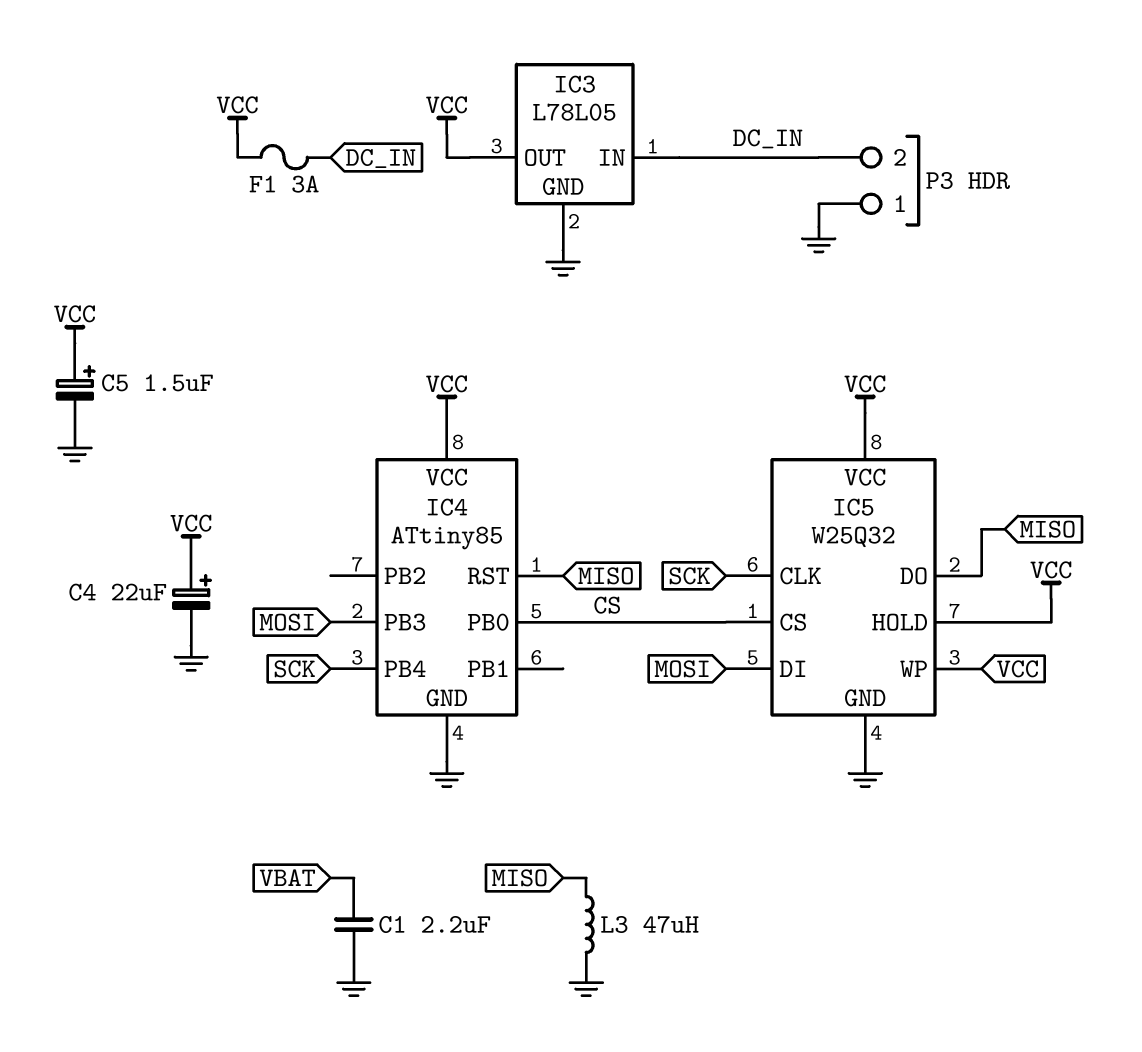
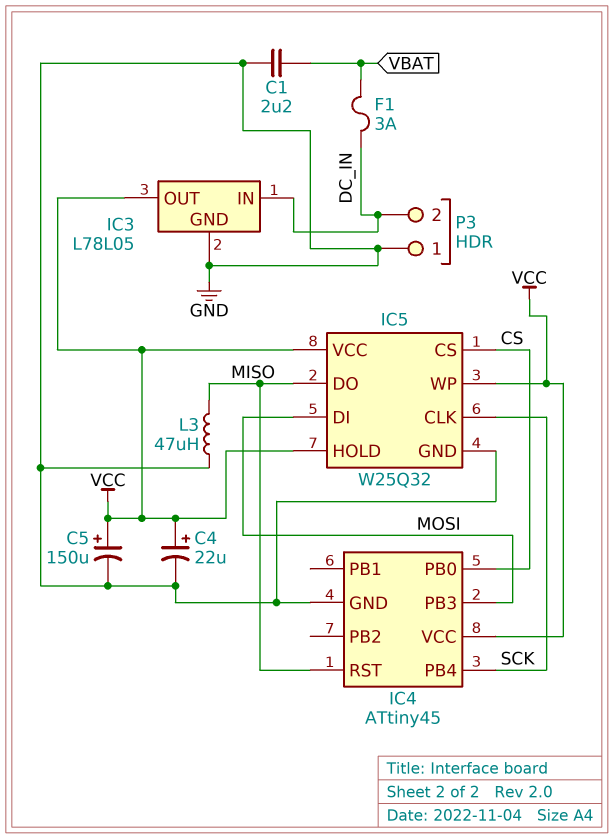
C5: 1.5uF (plus VCC, minus GND) -> 150uF (plus VCC, minus GND)
F1: 3A (DC_IN, VCC) -> 3A (DC_IN, VBAT)
IC4: ATtiny85 -> ATtiny45

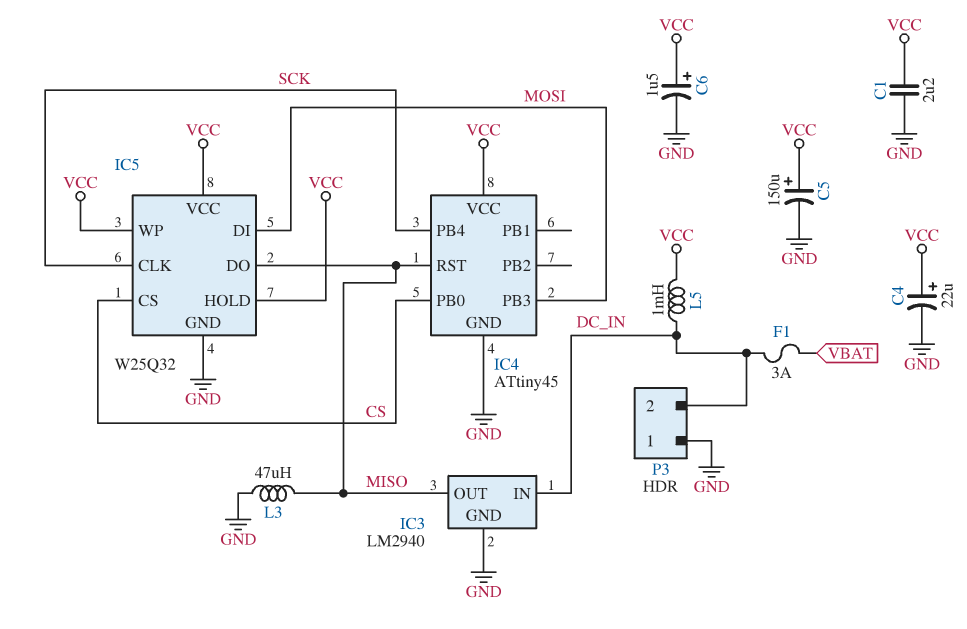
C1: 2.2uF (GND, VBAT) -> 2.2uF (GND, VCC)
C6: none -> 1.5uF (plus VCC, minus GND)
IC3: L78L05 -> LM2940
IC3 pin OUT: VCC -> MISO
L5: none -> 1mH (DC_IN, VCC)

